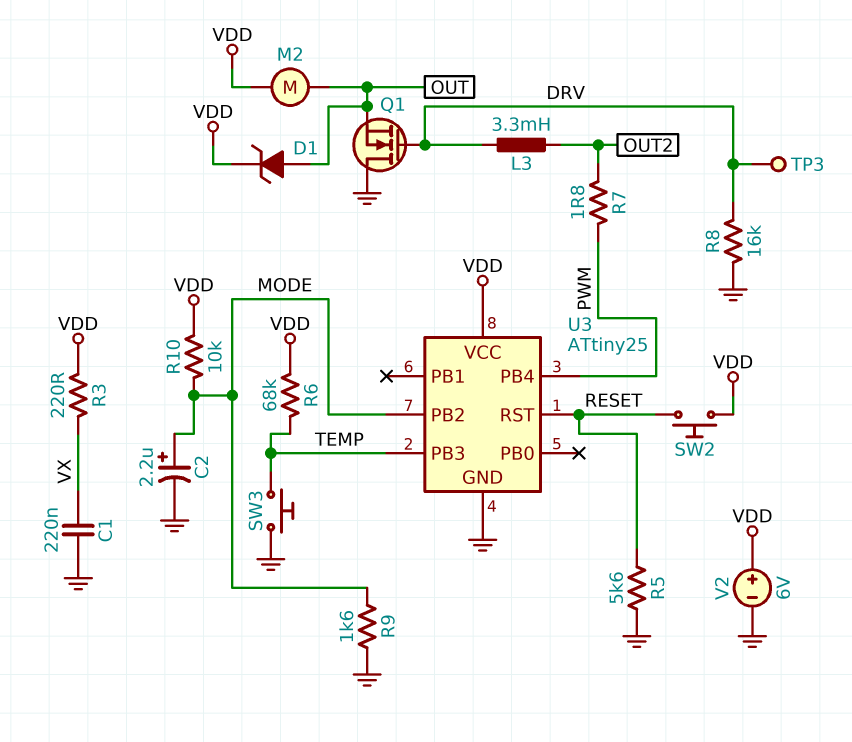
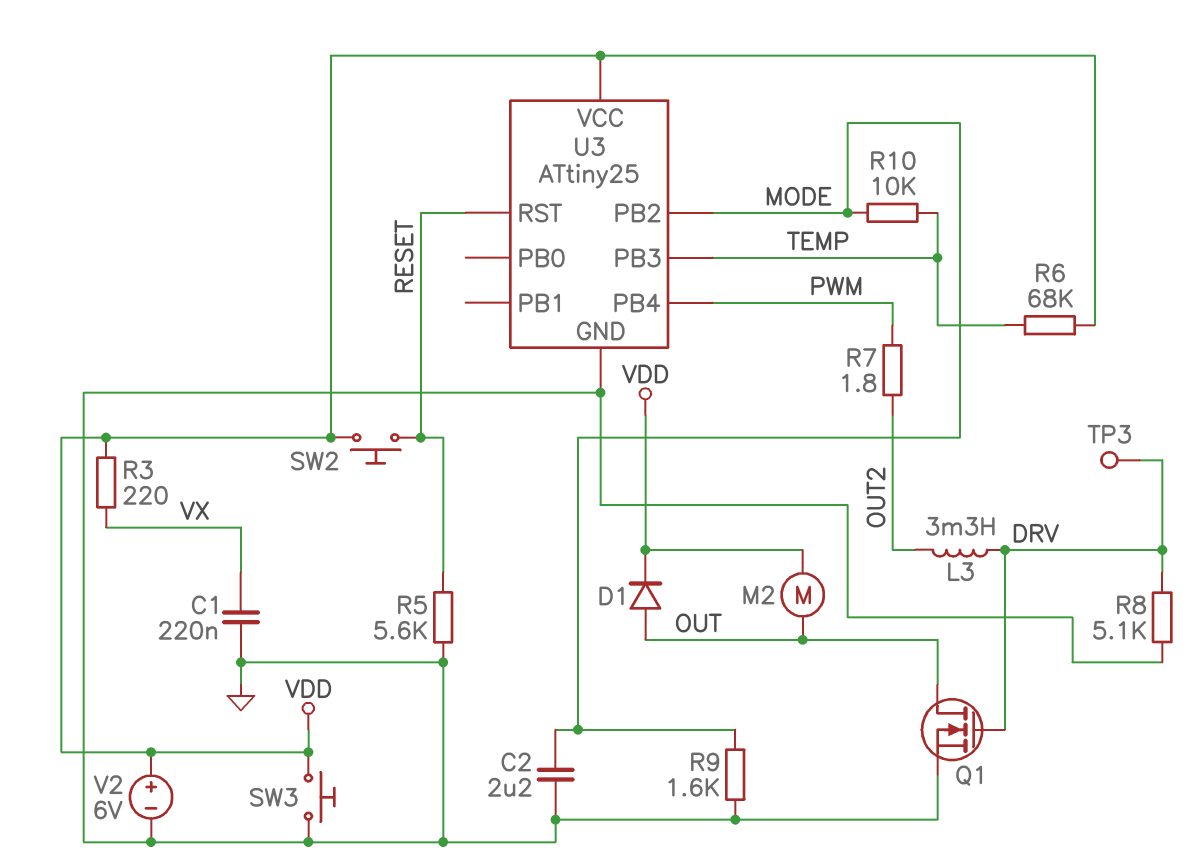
C2: 2.2uF (plus MODE, minus GND) -> 2.2uF (GND, MODE)
D1: zener (A OUT, K VDD) -> diode (A OUT, K VDD)
Q1: NMOS (G DRV, D GND, S OUT) -> NMOS (G DRV, D OUT, S GND)
R8: 16k (DRV, GND) -> 5.1k (DRV, GND)
R10: 10k (MODE, VDD) -> 10k (MODE, TEMP)
SW3: button (GND, TEMP) -> button (GND, VDD)

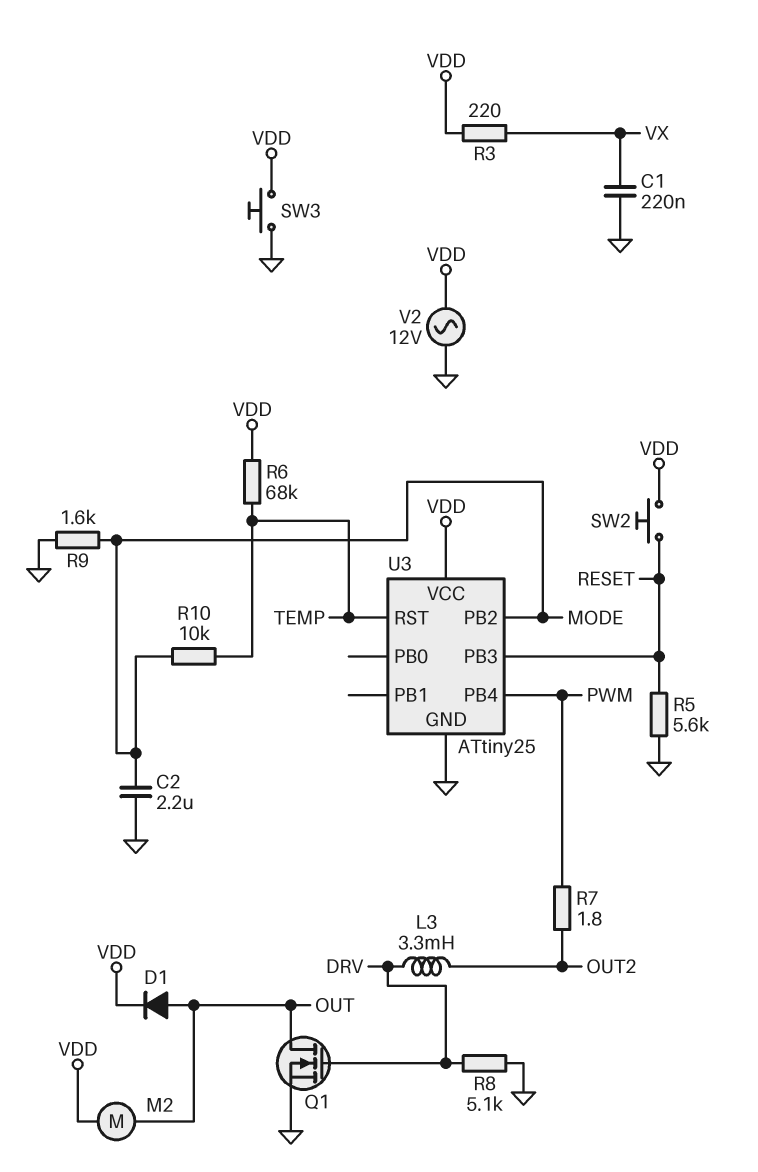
TP3: test point (DRV) -> none
U3 pin PB3: TEMP -> RESET
U3 pin RST: RESET -> TEMP
V2: 6V (plus VDD, minus GND) -> AC 12V (GND, VDD)

